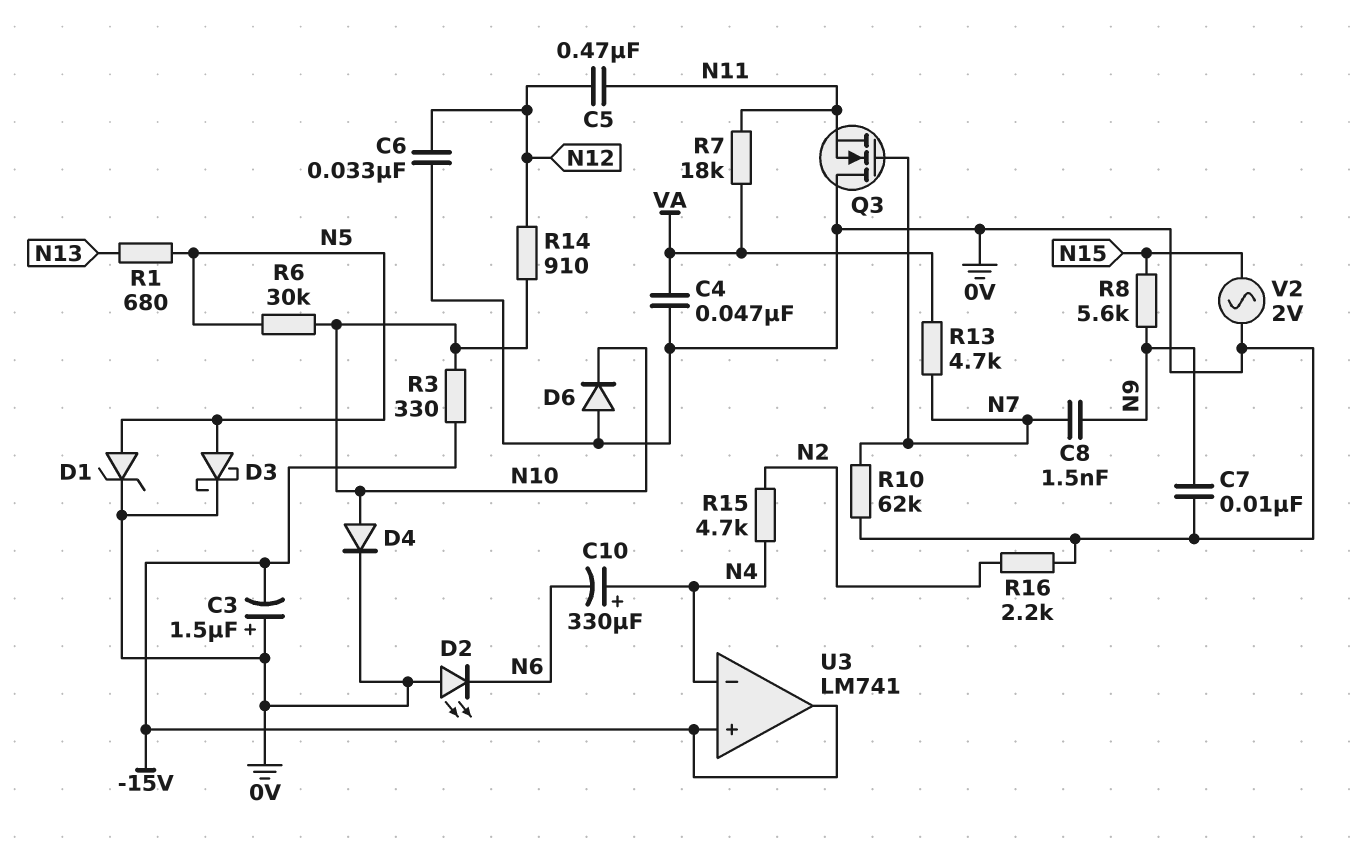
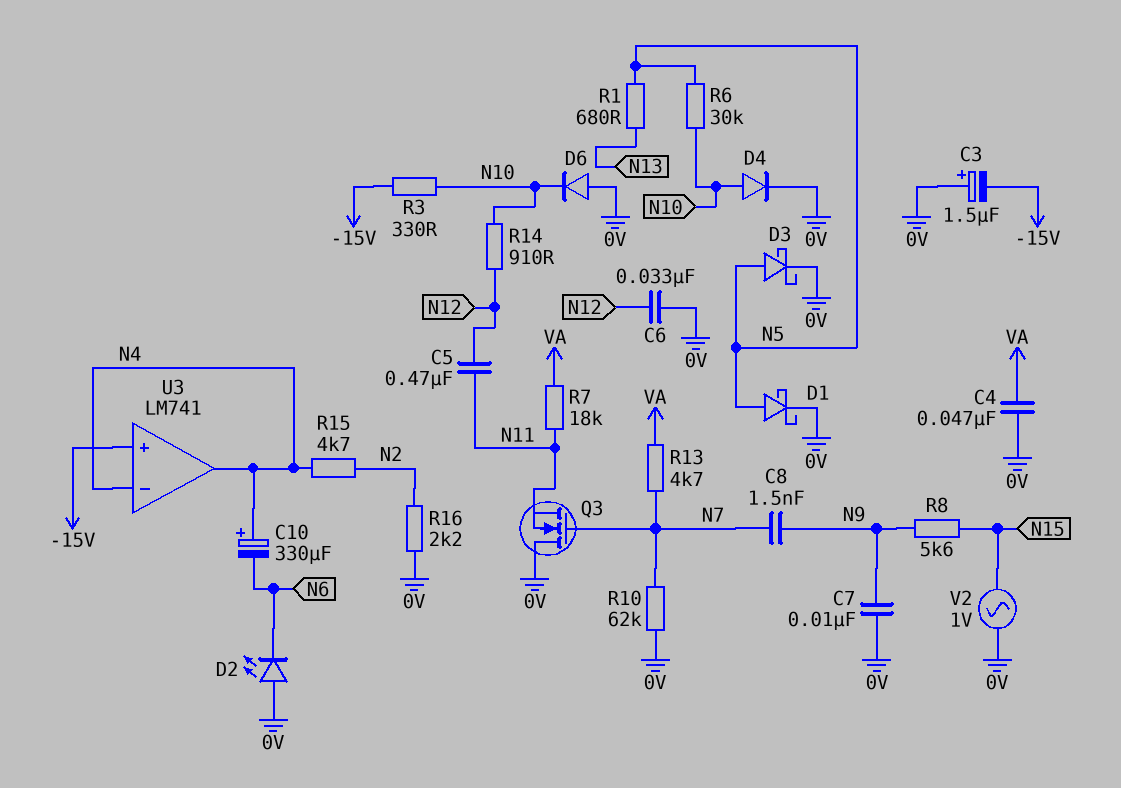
D1: zener (A N5, K 0V) -> schottky (A N5, K 0V)
U3 pin out: -15V -> N4
V2: AC 2V (0V, N15) -> AC 1V (0V, N15)

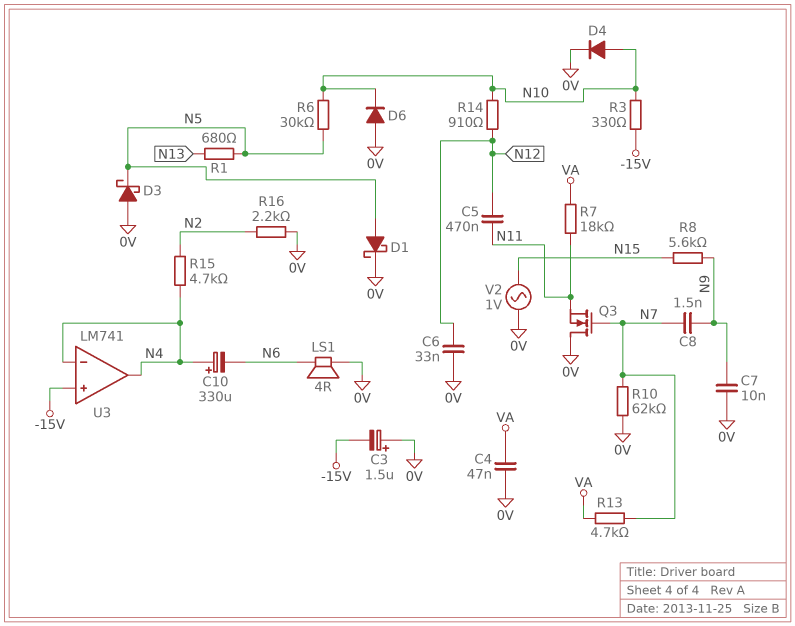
D2: LED (A 0V, K N6) -> none
D3: schottky (A N5, K 0V) -> schottky (A 0V, K N5)
LS1: none -> speaker 4R (0V, N6)

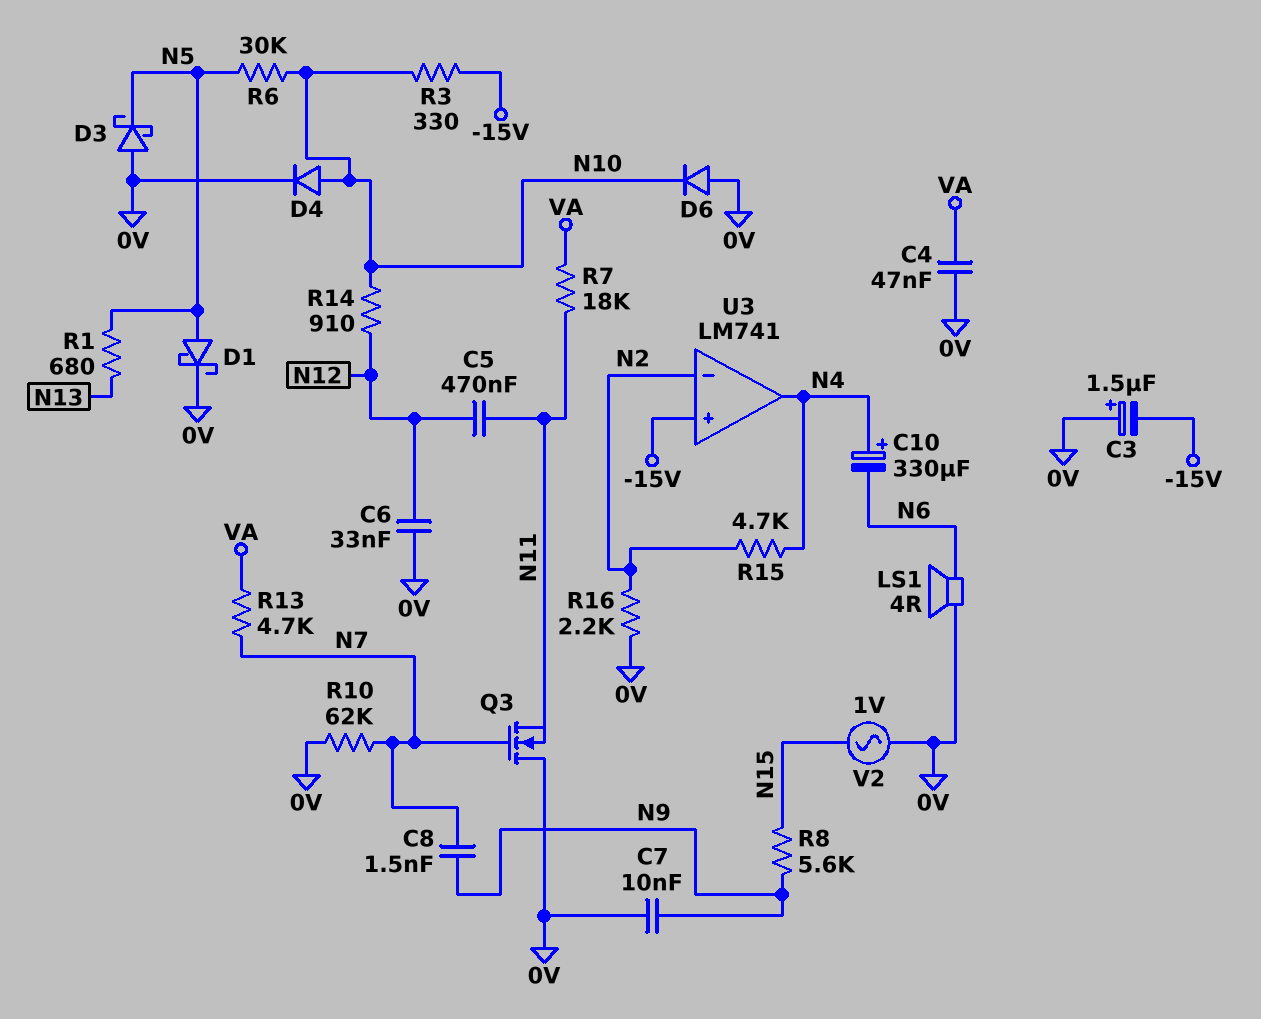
U3 pin in-: N4 -> N2

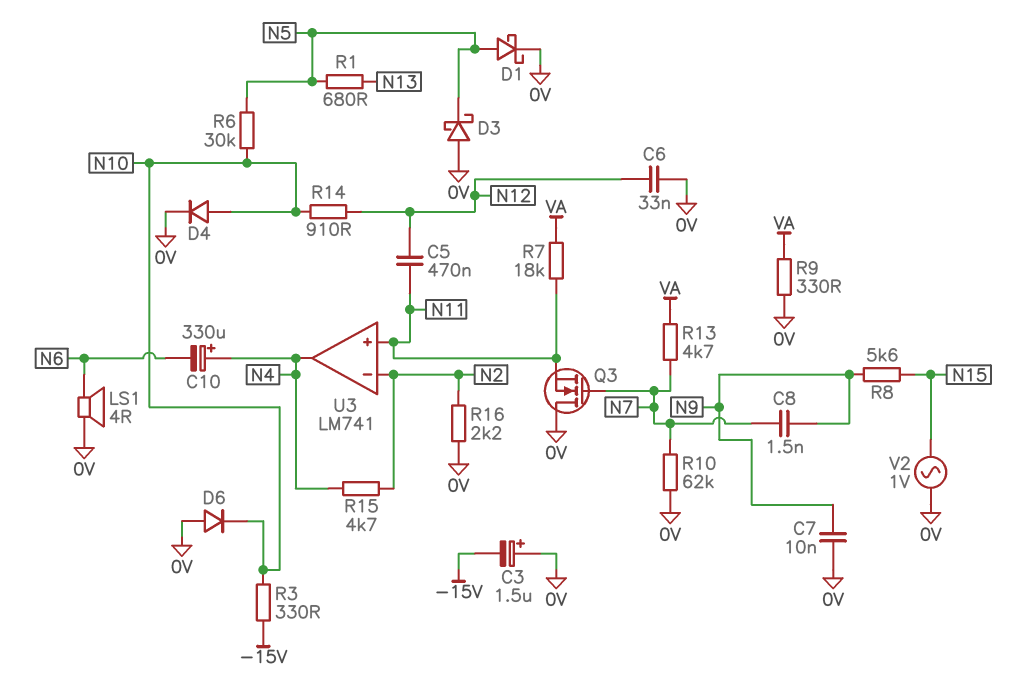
C4: 47nF (0V, VA) -> none
R9: none -> 330 (0V, VA)
U3 pin in+: -15V -> N11

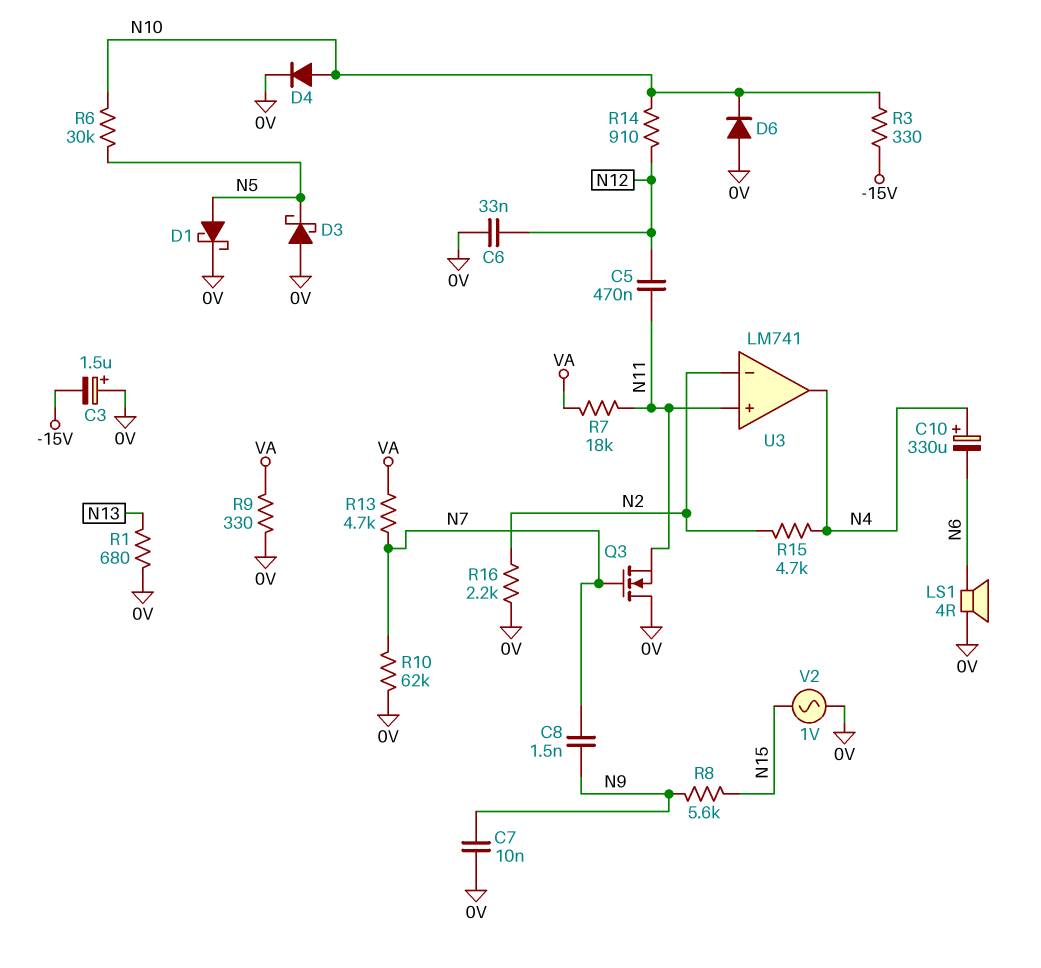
R1: 680 (N5, N13) -> 680 (0V, N13)

